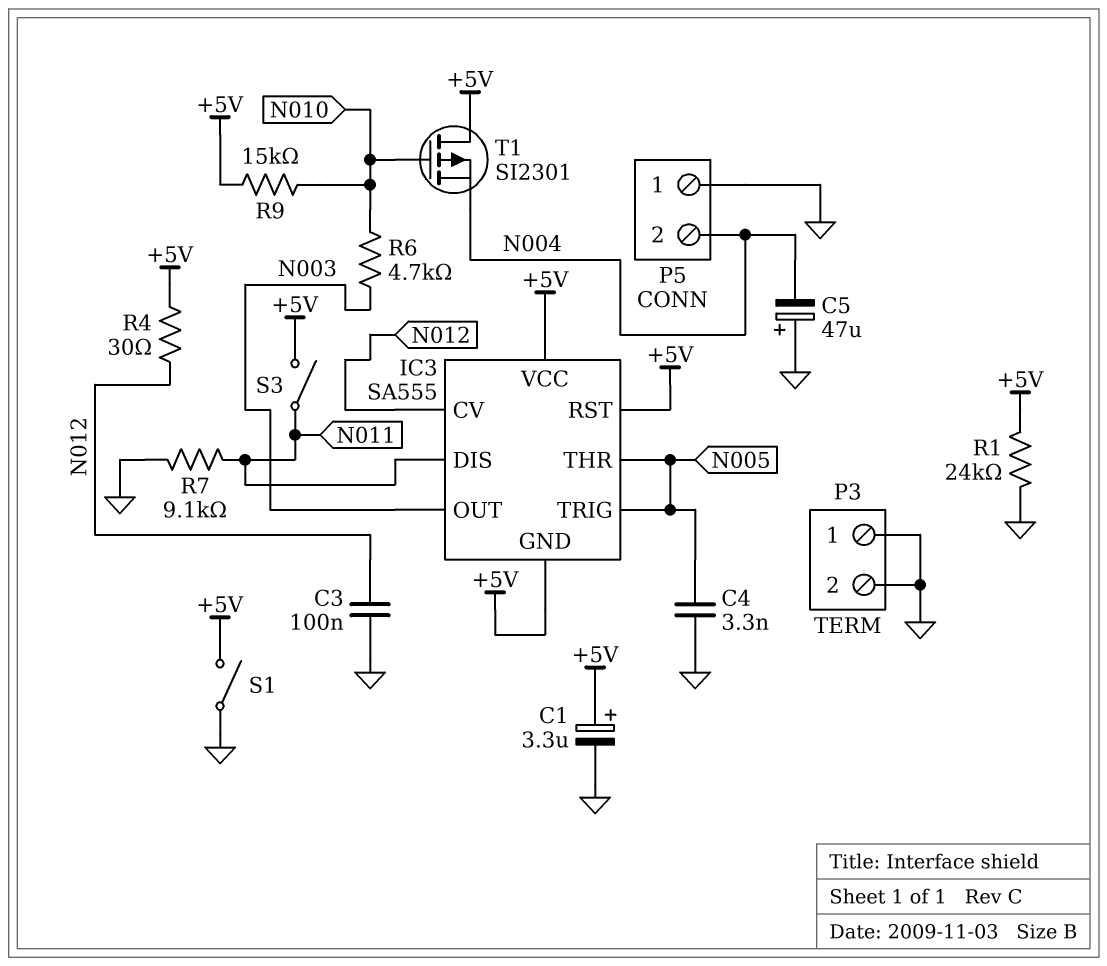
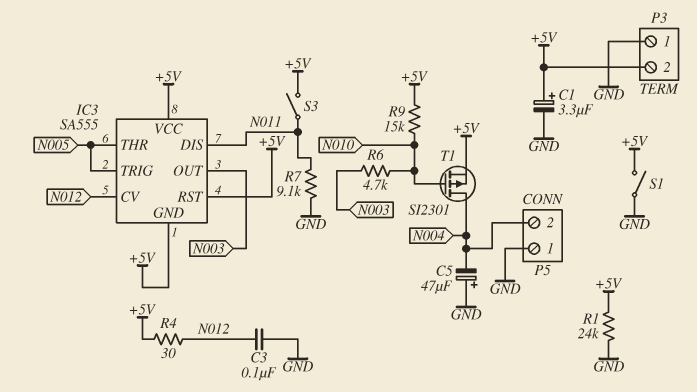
C4: 3.3nF (GND, N005) -> none
P3 pin 2: GND -> +5V
T1: PMOS SI2301 (G N010, D +5V, S N004) -> PMOS SI2301 (G N010, D N004, S +5V)

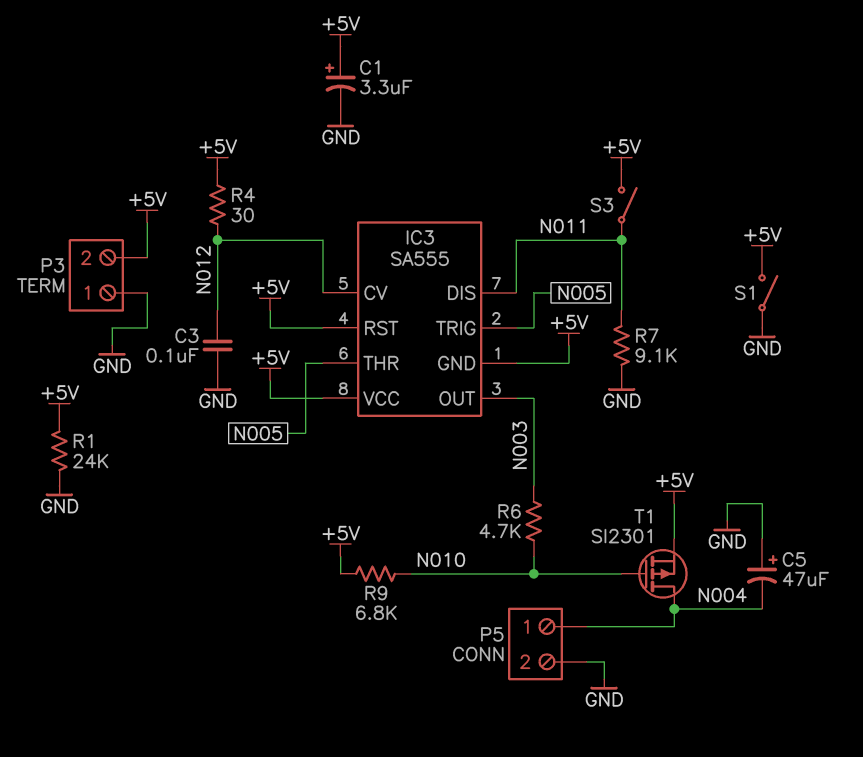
P5 pin 1: GND -> N004
P5 pin 2: N004 -> GND
R9: 15k (+5V, N010) -> 6.8k (+5V, N010)

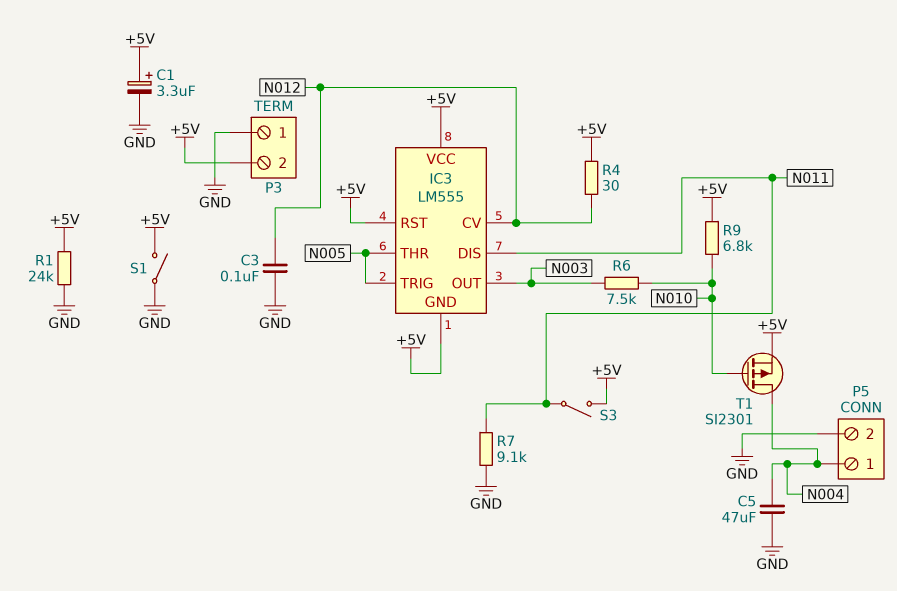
C5: 47uF (plus GND, minus N004) -> 47uF (GND, N004)
IC3: SA555 -> LM555
R6: 4.7k (N003, N010) -> 7.5k (N003, N010)

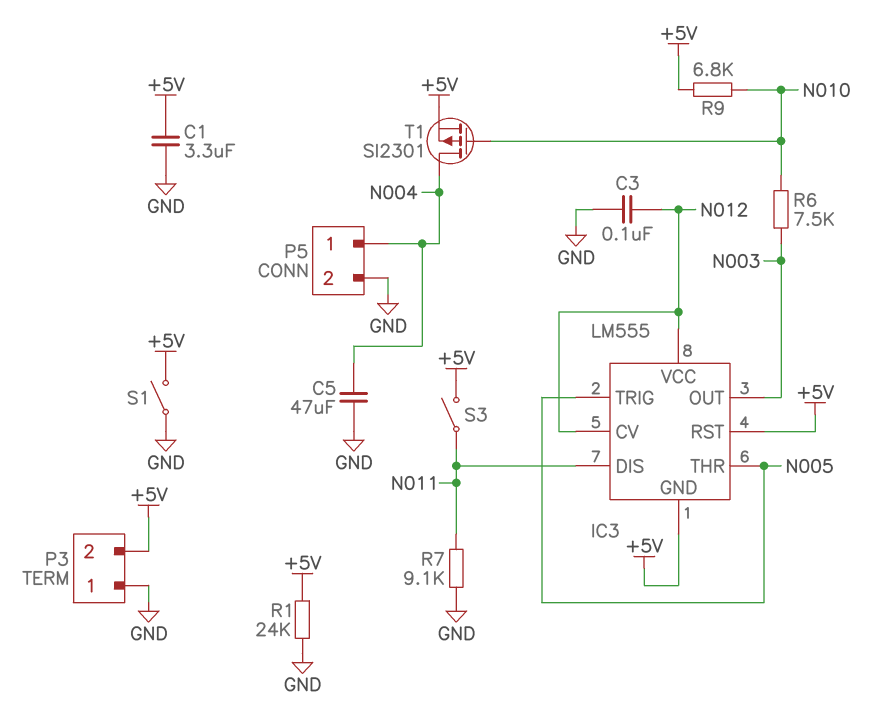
C1: 3.3uF (plus +5V, minus GND) -> 3.3uF (+5V, GND)
IC3 pin VCC: +5V -> N012
R4: 30 (+5V, N012) -> none

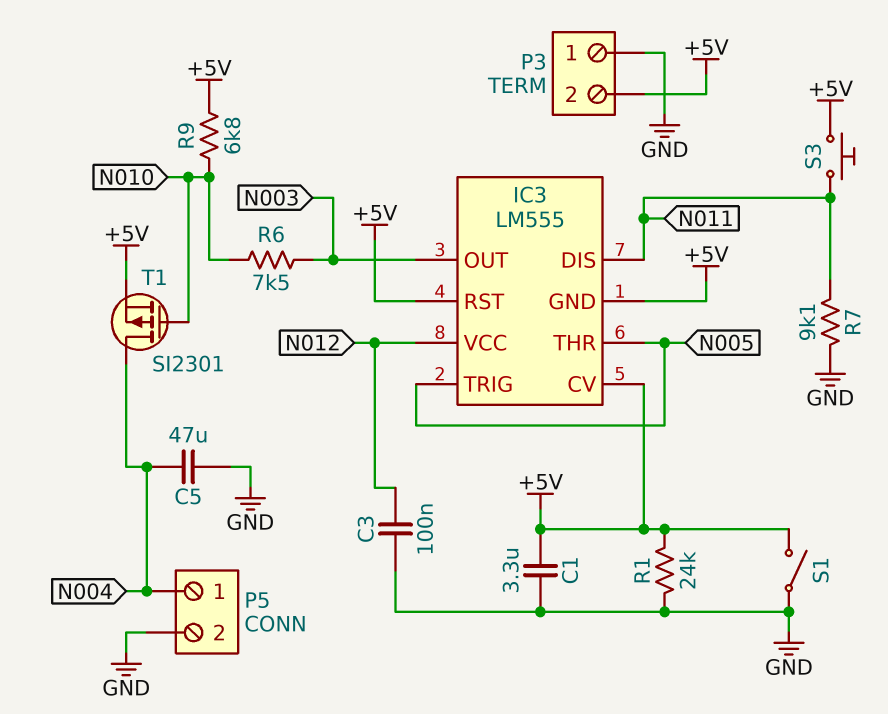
IC3 pin CV: N012 -> +5V
S3: switch (+5V, N011) -> button (+5V, N011)

